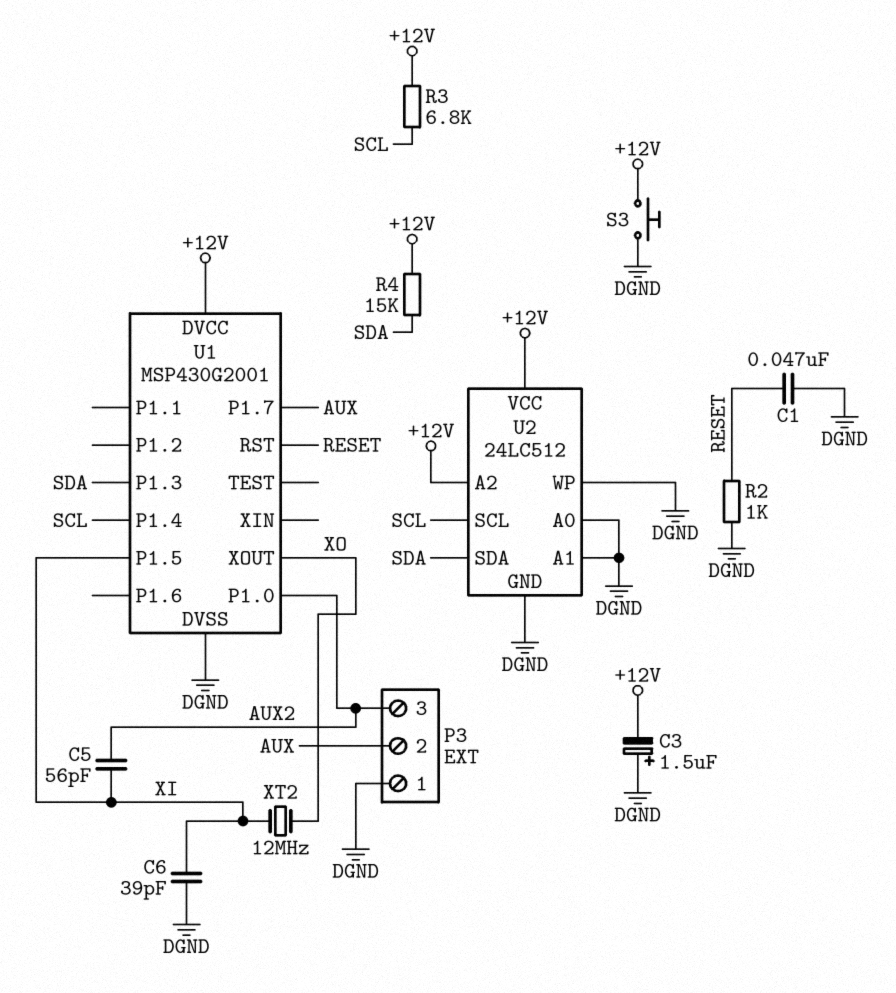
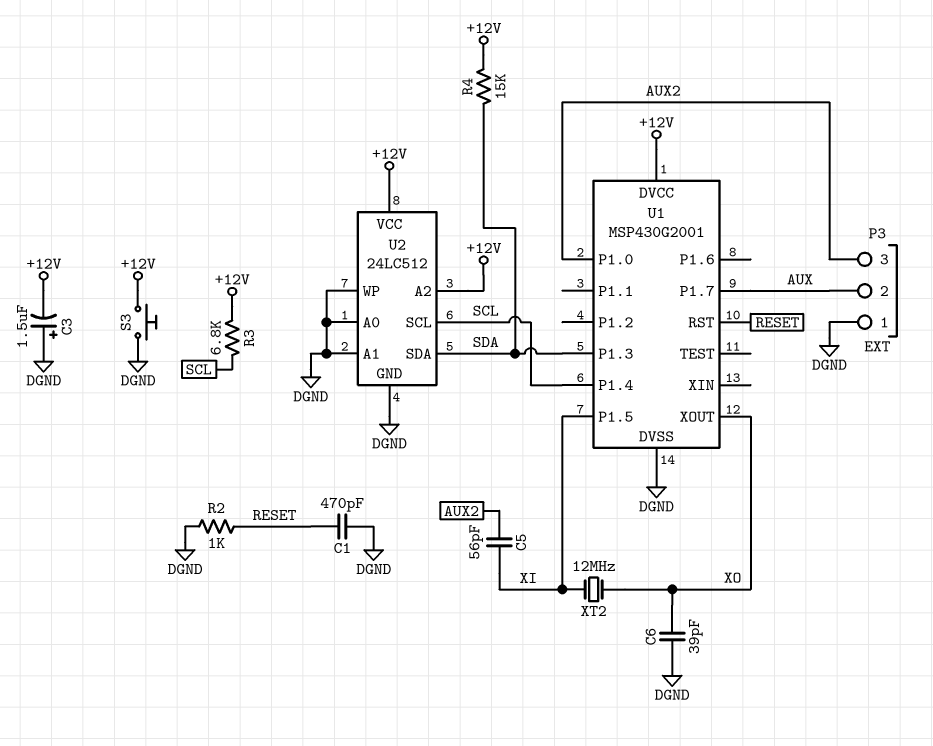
C1: 47nF (DGND, RESET) -> 470pF (DGND, RESET)
C6: 39pF (DGND, XI) -> 39pF (DGND, XO)

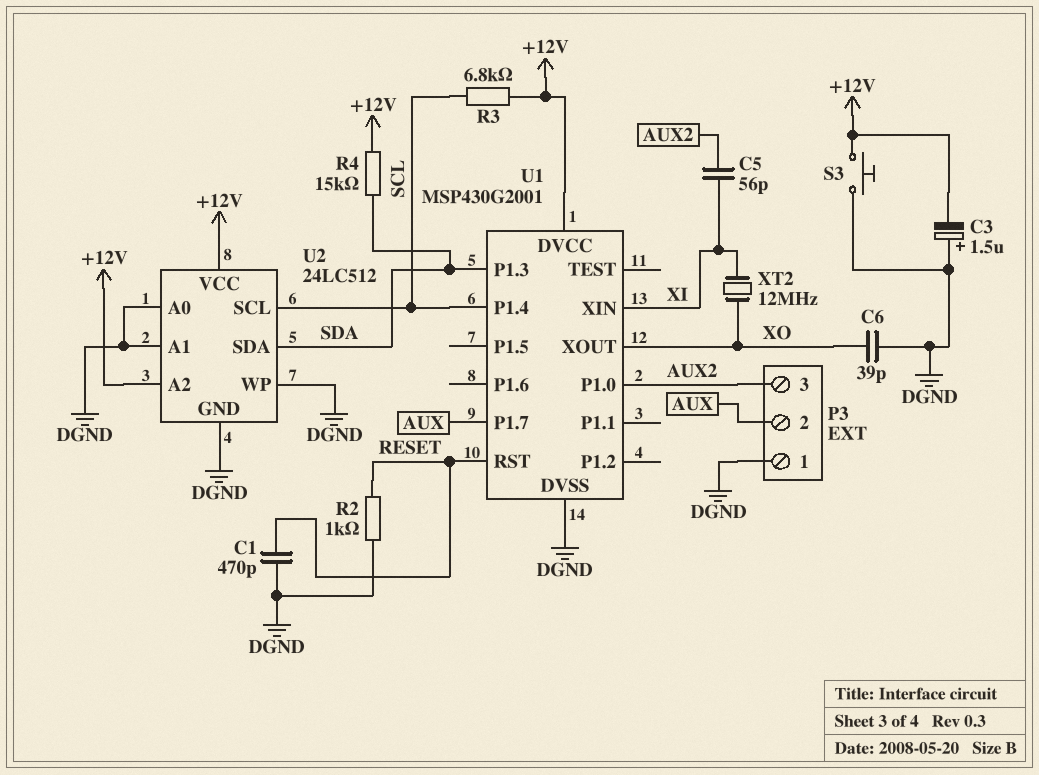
U1 pin P1.5: XI -> none
U1 pin XIN: none -> XI

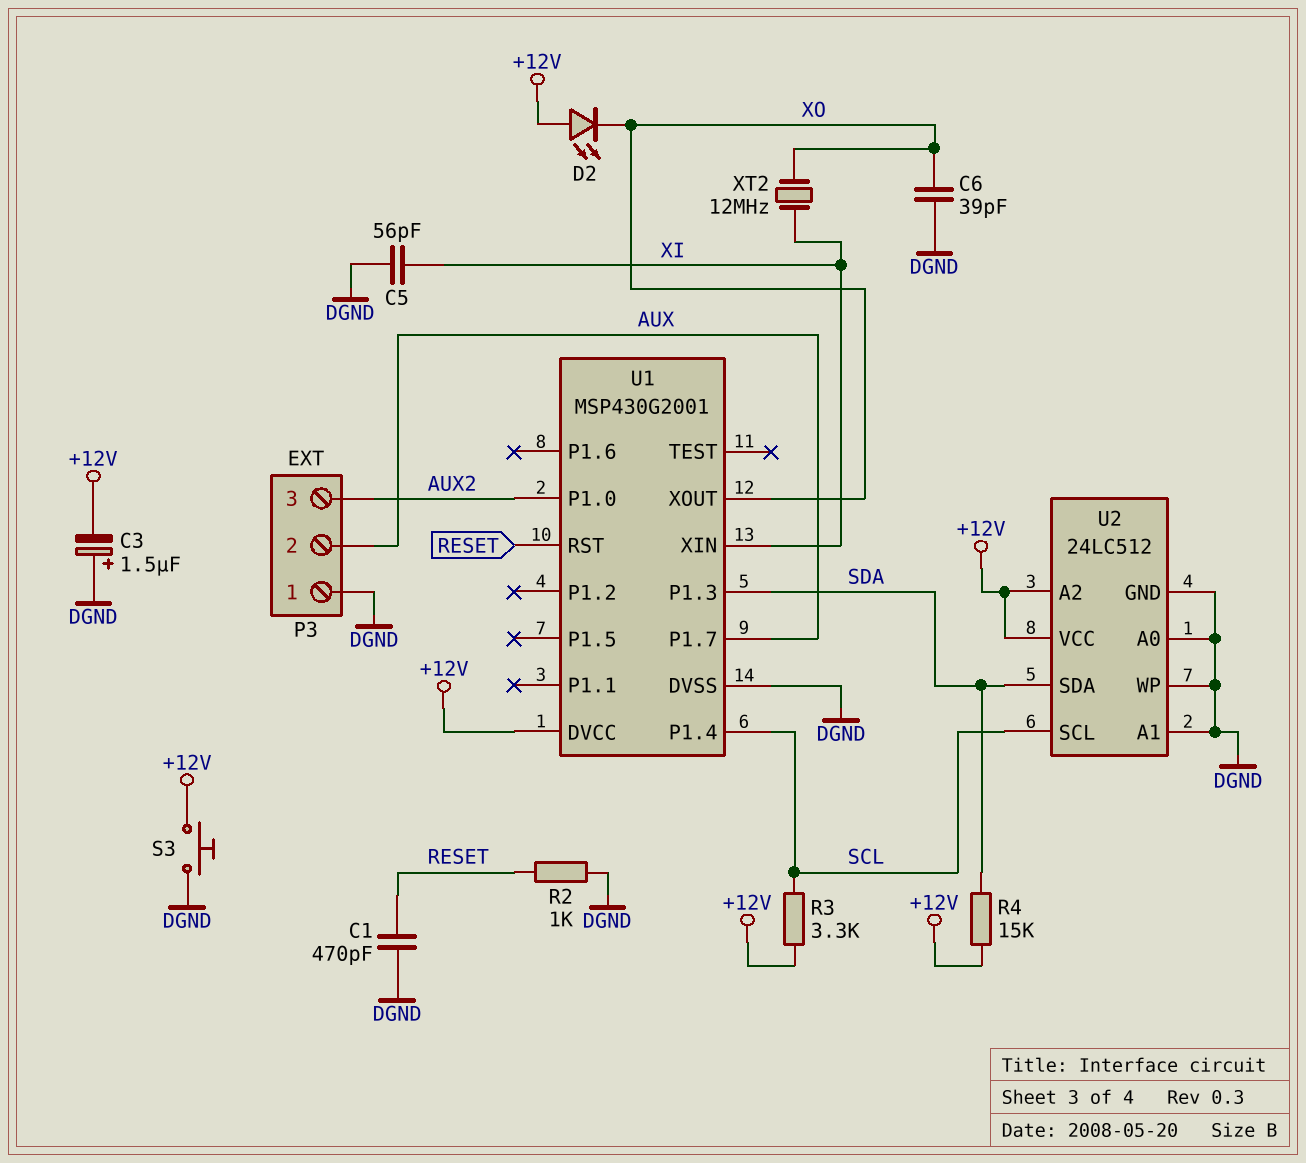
C5: 56pF (AUX2, XI) -> 56pF (DGND, XI)
D2: none -> LED (A +12V, K XO)
R3: 6.8k (+12V, SCL) -> 3.3k (+12V, SCL)

